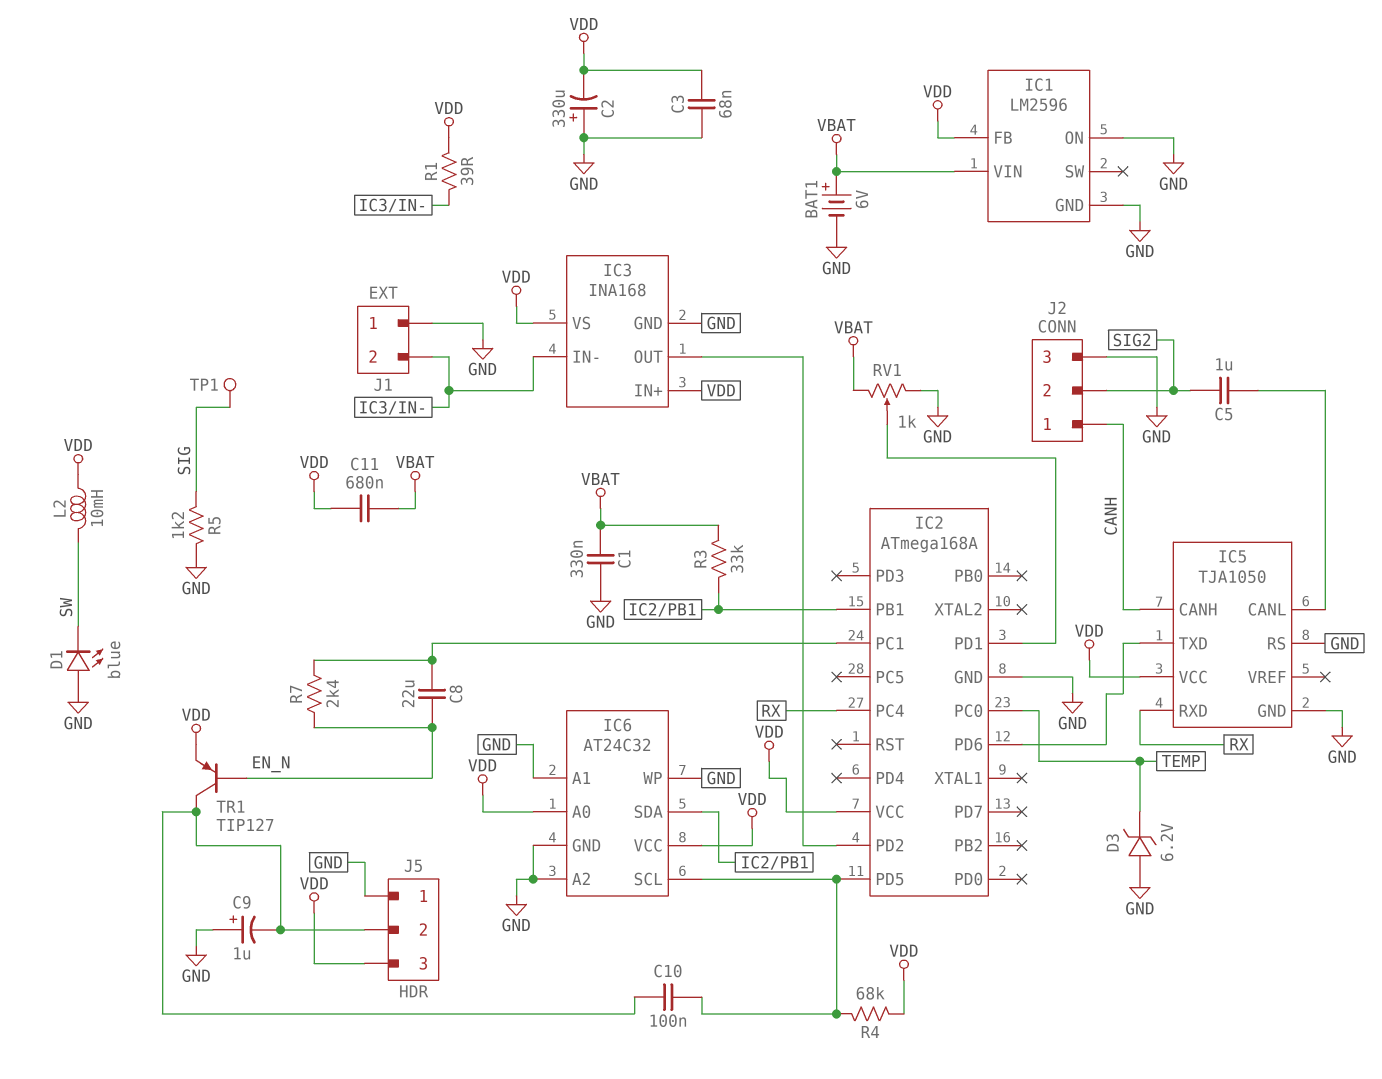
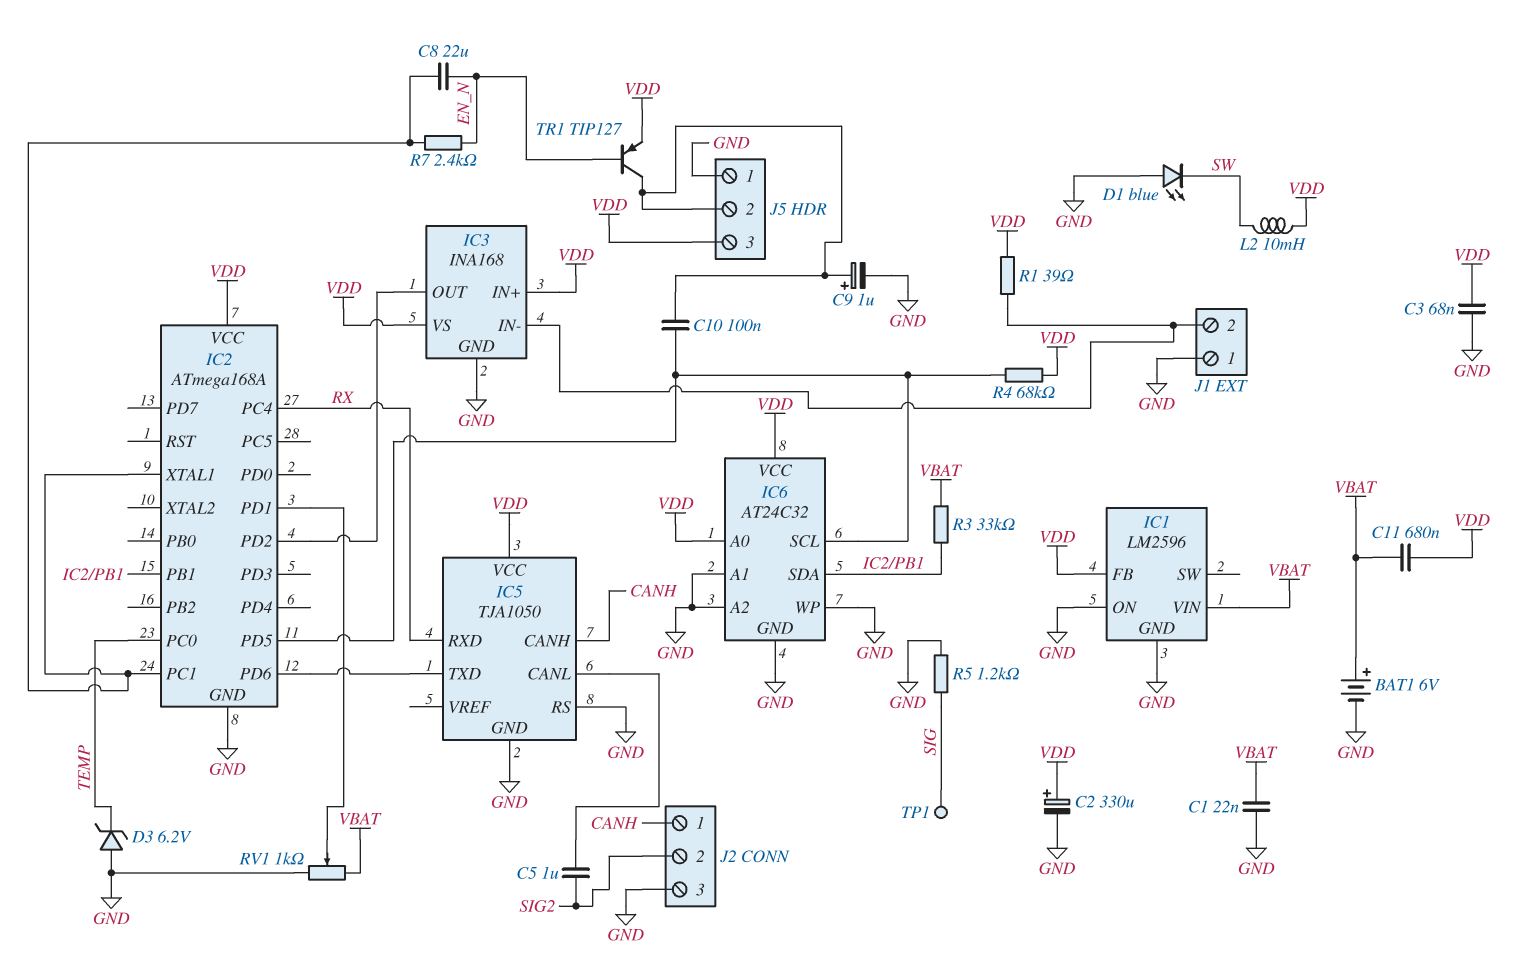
C1: 330nF (GND, VBAT) -> 22nF (GND, VBAT)
C2: 330uF (plus GND, minus VDD) -> 330uF (plus VDD, minus GND)
C9: 1uF (plus GND, minus J5/2) -> 1uF (plus J5/2, minus GND)
IC2 pin XTAL1: none -> IC2/PC1

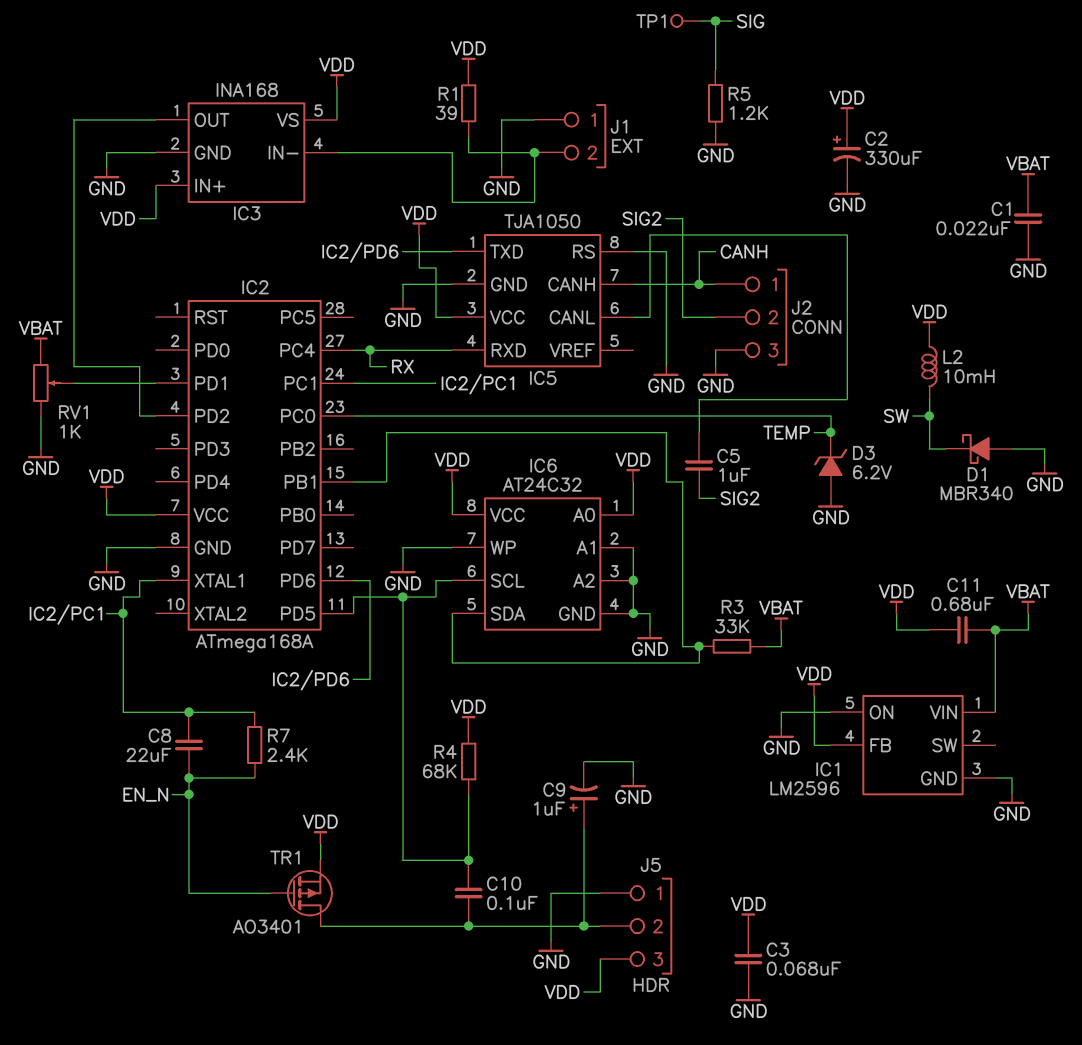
BAT1: 6V (plus VBAT, minus GND) -> none
D1: LED blue (A GND, K SW) -> schottky MBR340 (A GND, K SW)
TR1: PNP TIP127 (B EN_N, C J5/2, E VDD) -> PMOS AO3401 (G EN_N, D J5/2, S VDD)

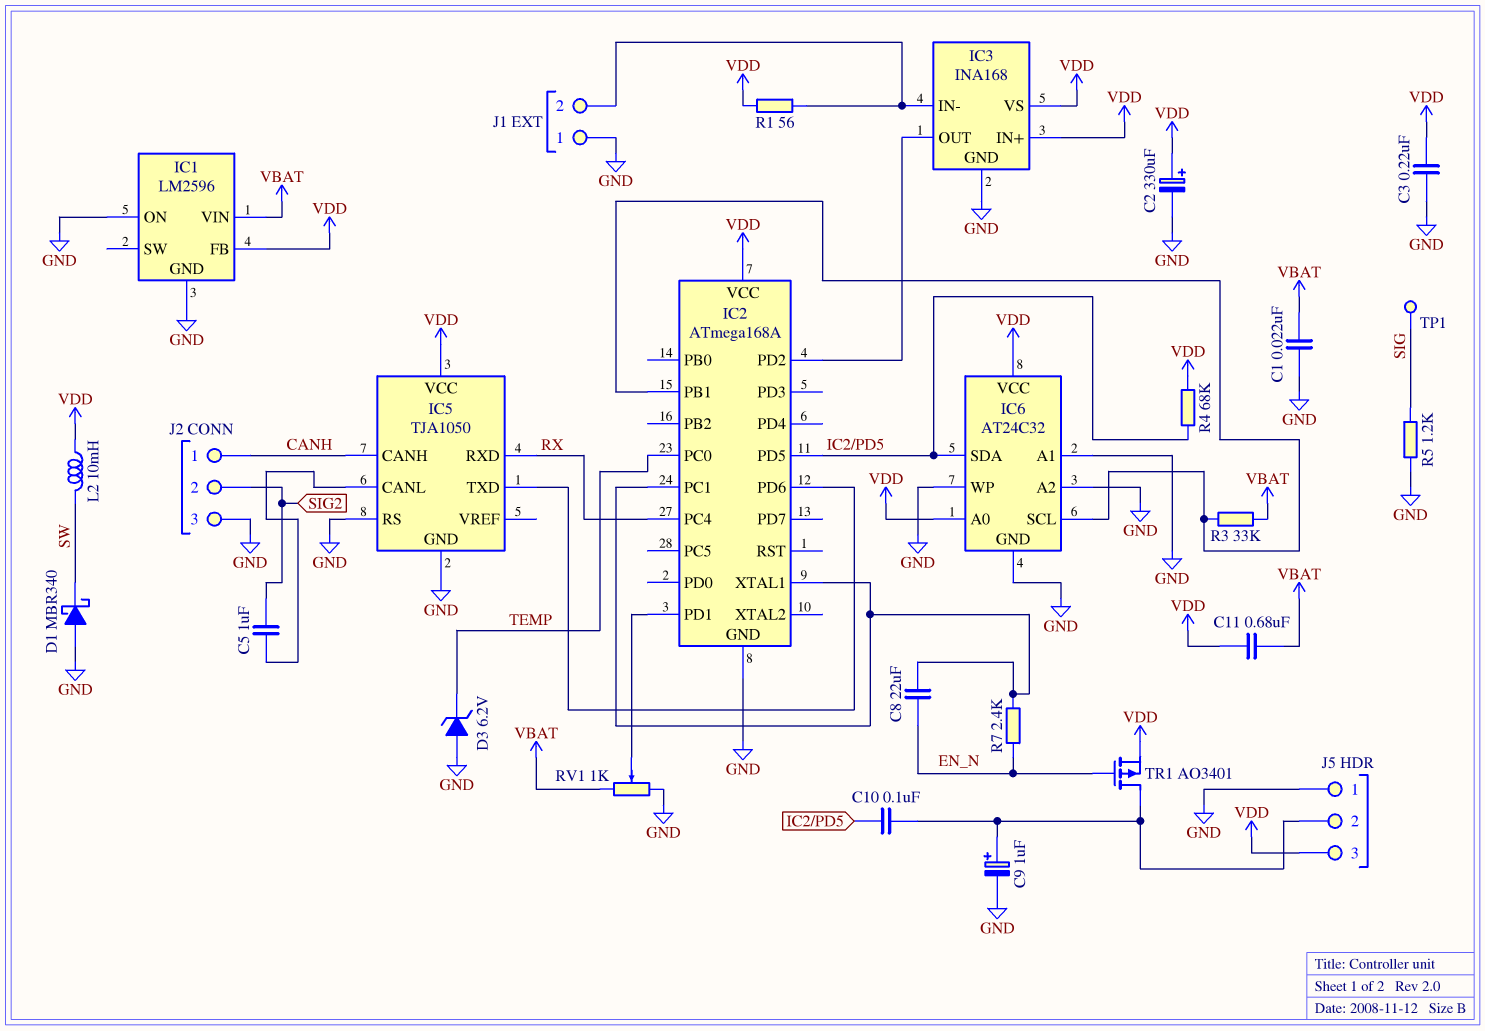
C3: 68nF (GND, VDD) -> 220nF (GND, VDD)
IC6 pin SCL: IC2/PD5 -> IC2/PB1
IC6 pin SDA: IC2/PB1 -> IC2/PD5
R1: 39 (IC3/IN-, VDD) -> 56 (IC3/IN-, VDD)

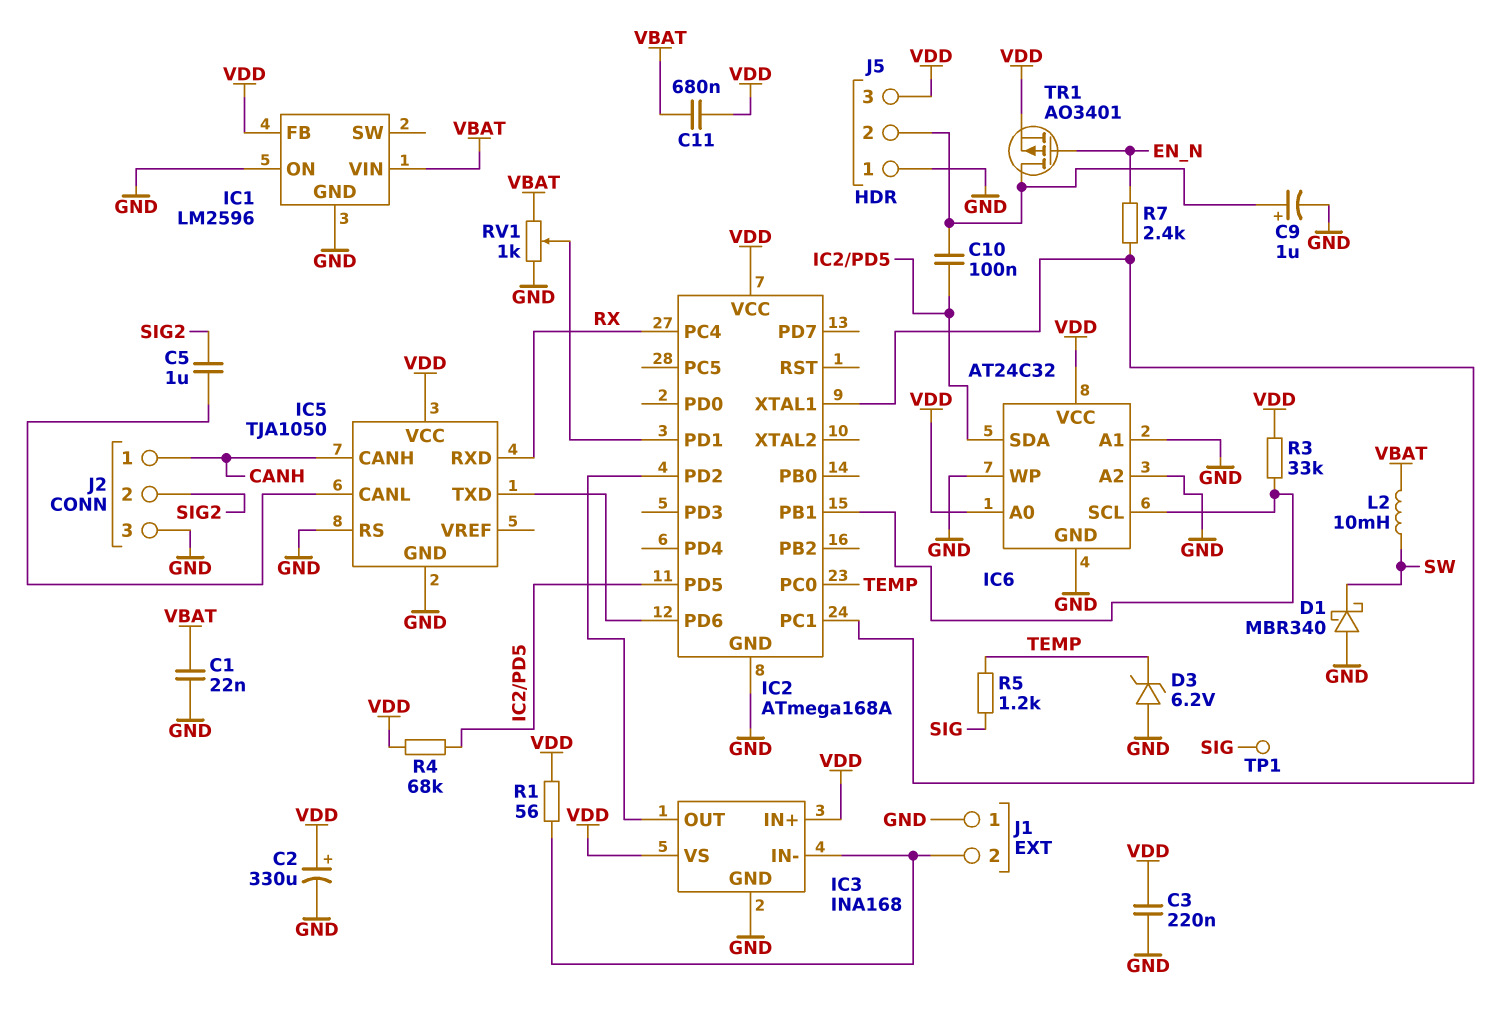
C8: 22uF (EN_N, IC2/PC1) -> none
L2: 10mH (SW, VDD) -> 10mH (SW, VBAT)
R3: 33k (IC2/PB1, VBAT) -> 33k (IC2/PB1, VDD)
R5: 1.2k (GND, SIG) -> 1.2k (SIG, TEMP)

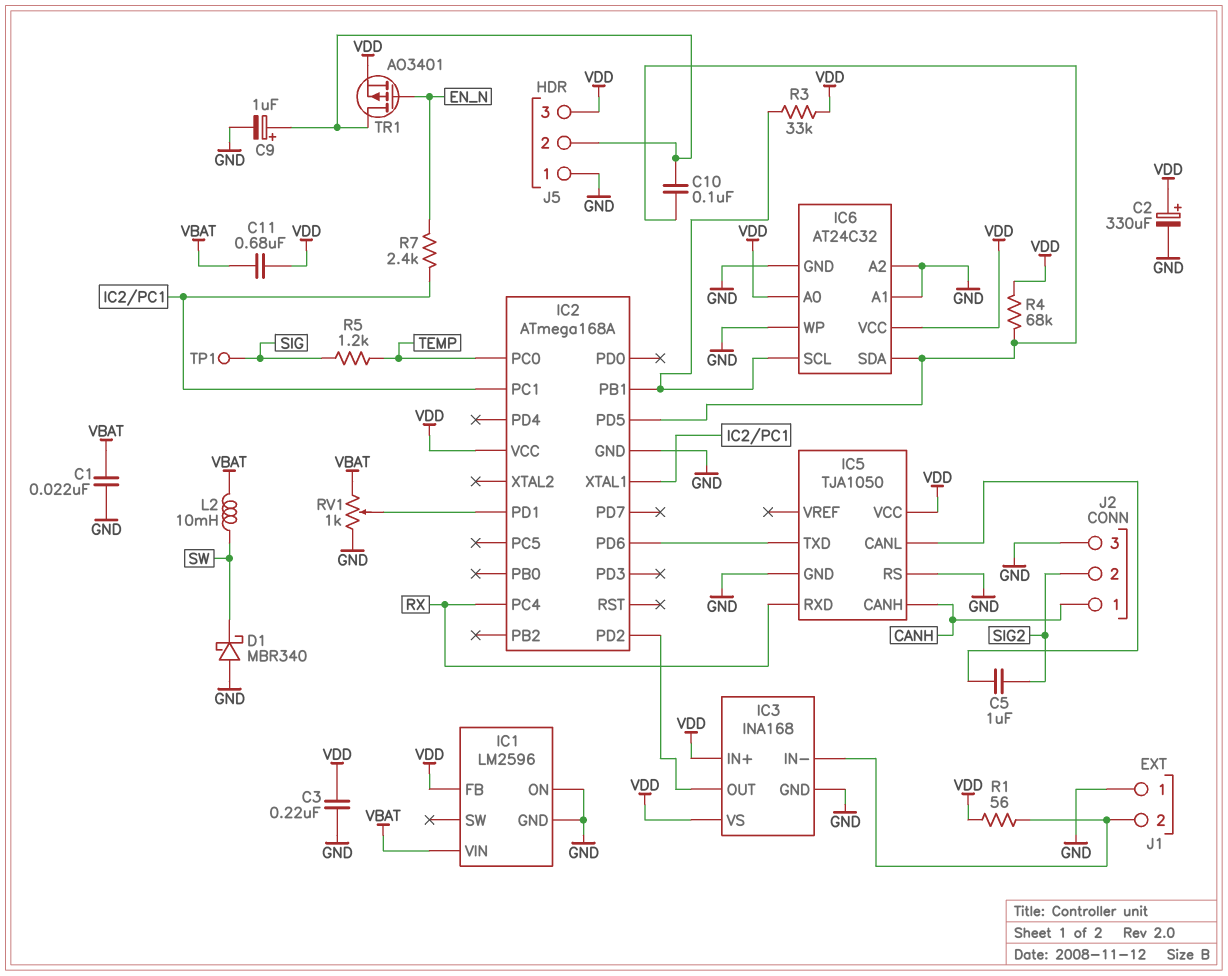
D3: zener 6.2V (A GND, K TEMP) -> none

